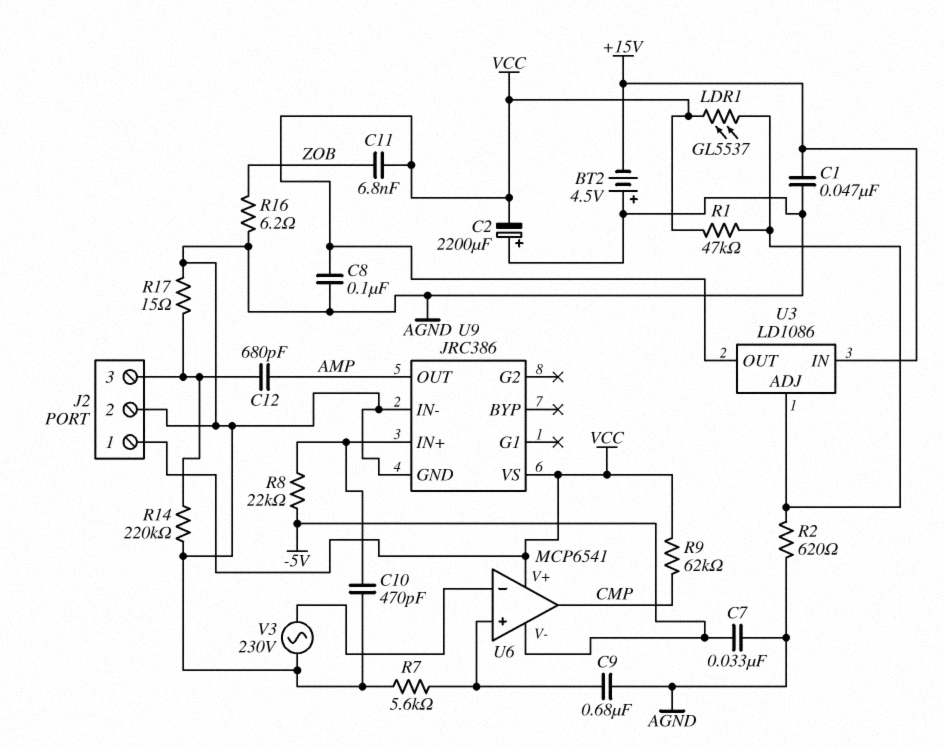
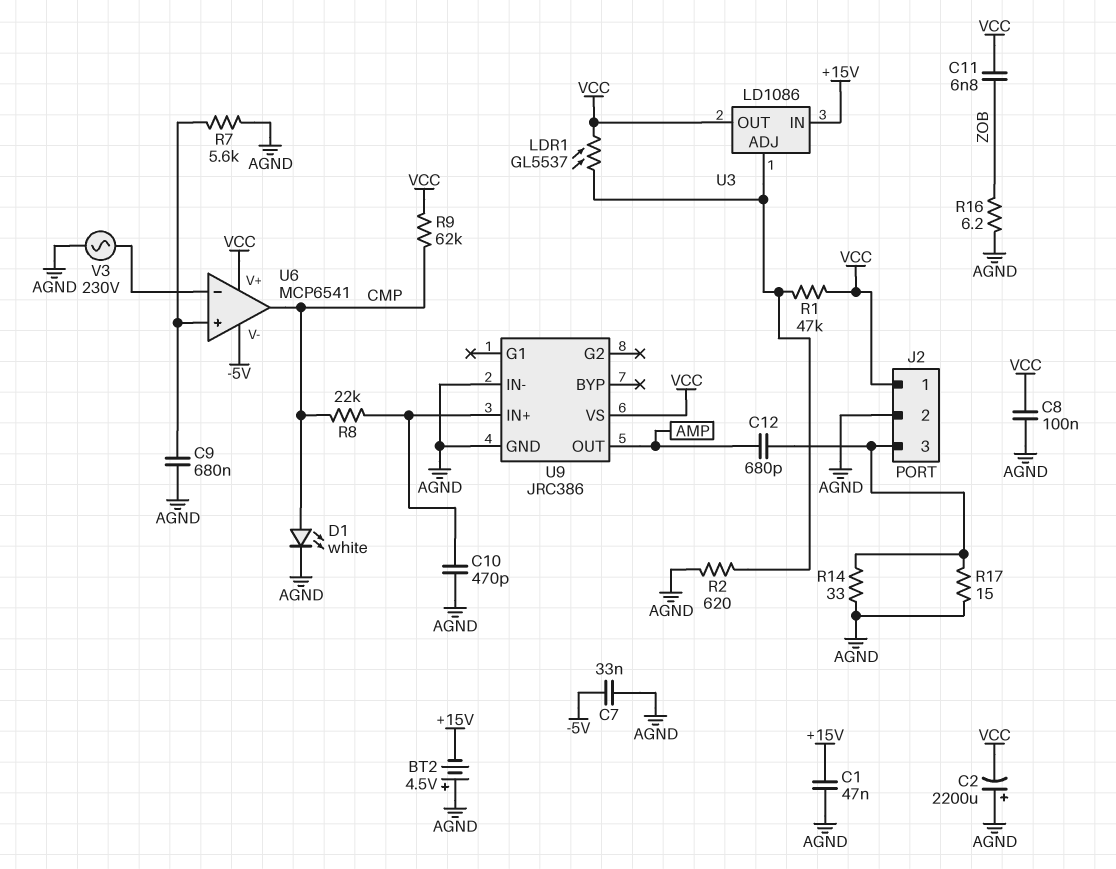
D1: none -> LED white (A CMP, K AGND)
R8: 22k (-5V, U9/IN+) -> 22k (CMP, U9/IN+)
R14: 220k (AGND, J2/3) -> 33 (AGND, J2/3)

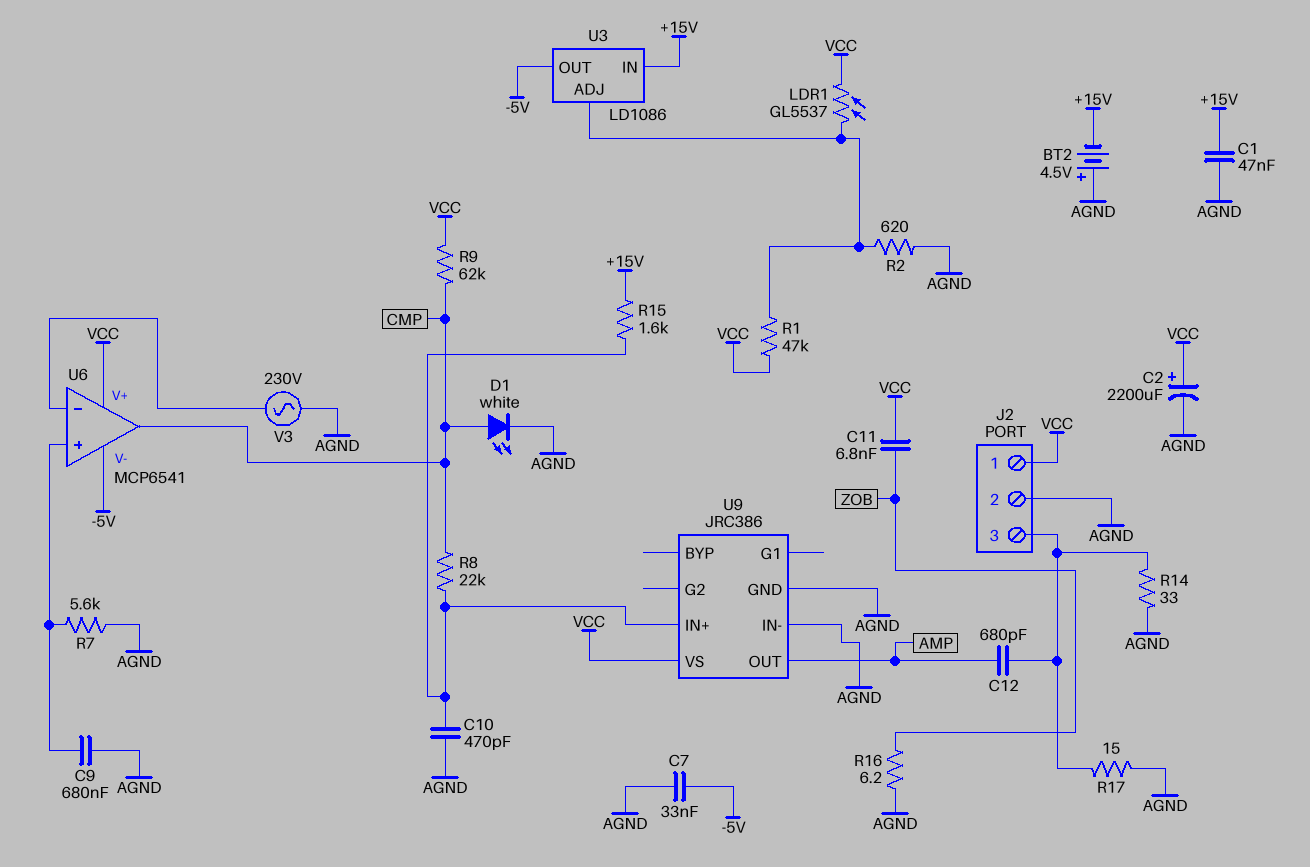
C2: 2200uF (plus AGND, minus VCC) -> 2200uF (plus VCC, minus AGND)
C8: 100nF (AGND, VCC) -> none
R15: none -> 1.6k (+15V, U9/IN+)
U3 pin OUT: VCC -> -5V

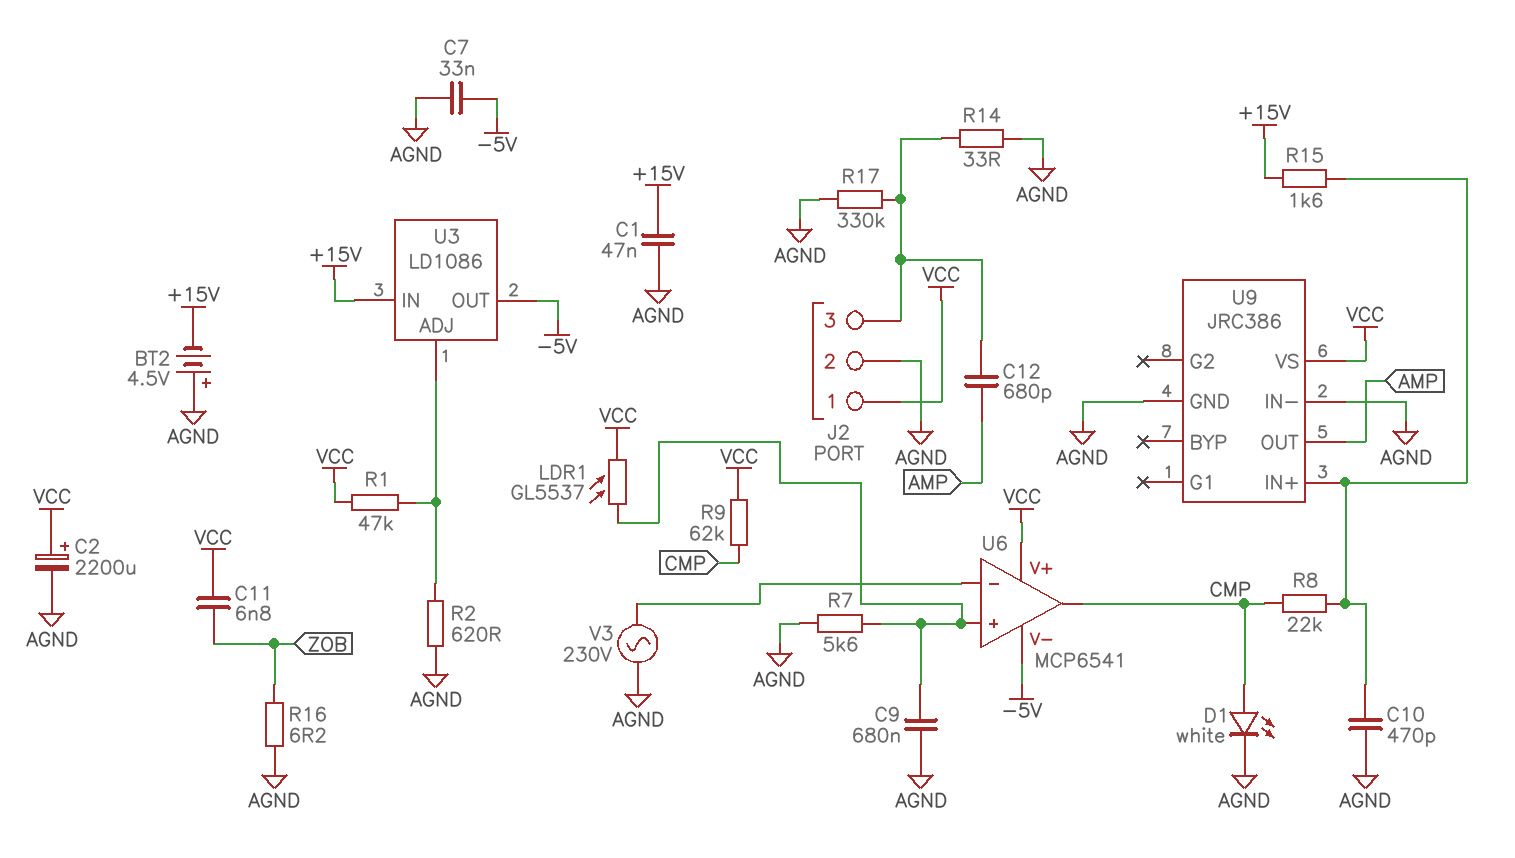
LDR1: GL5537 (U3/ADJ, VCC) -> GL5537 (U6/in+, VCC)
R17: 15 (AGND, J2/3) -> 330k (AGND, J2/3)

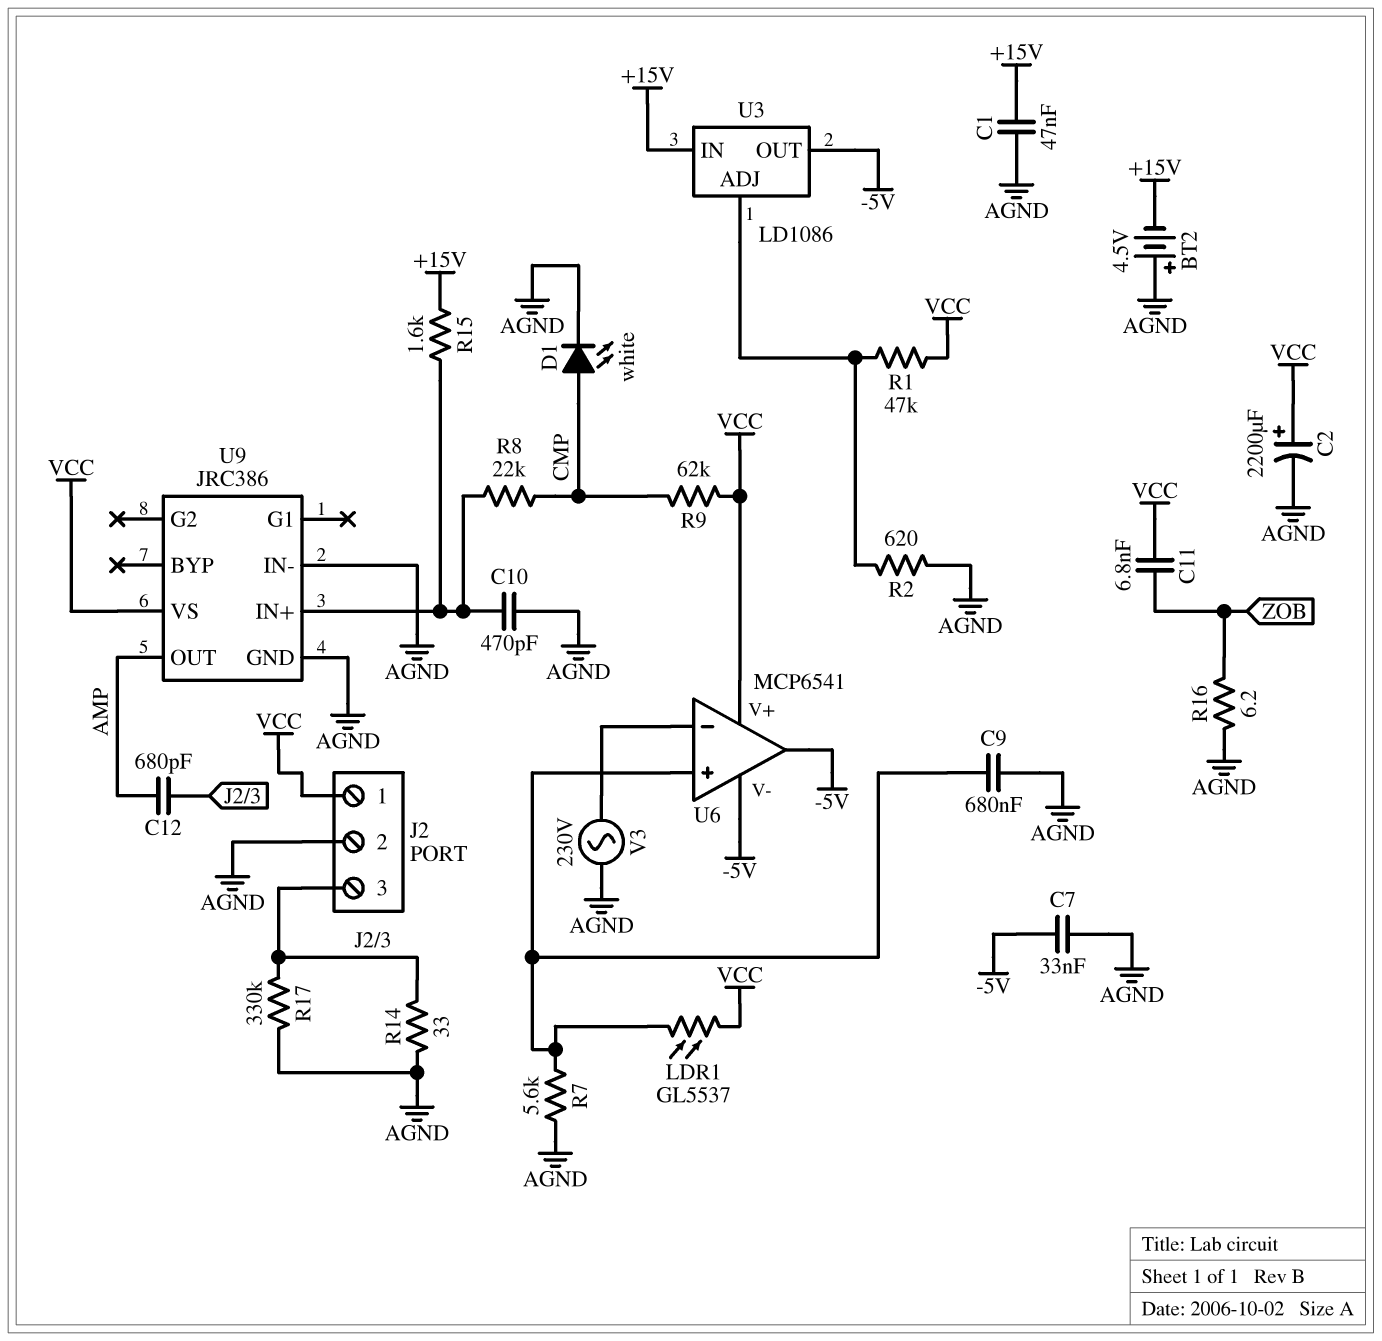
U6 pin out: CMP -> -5V

